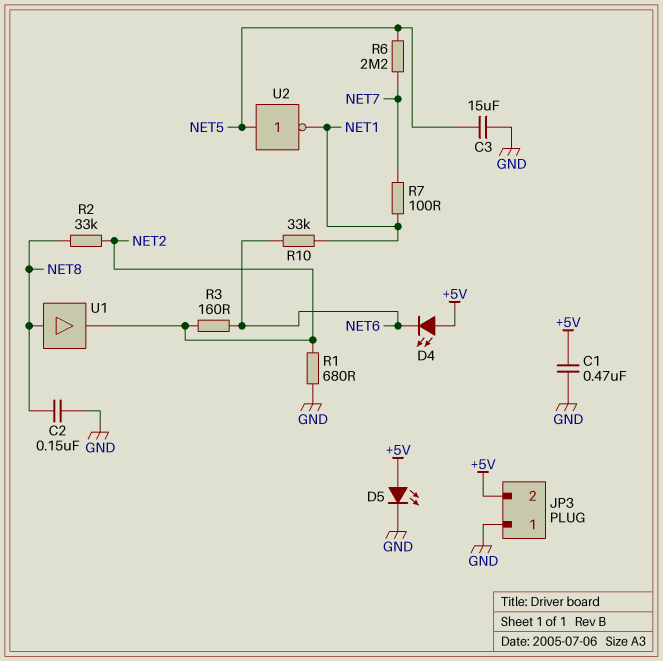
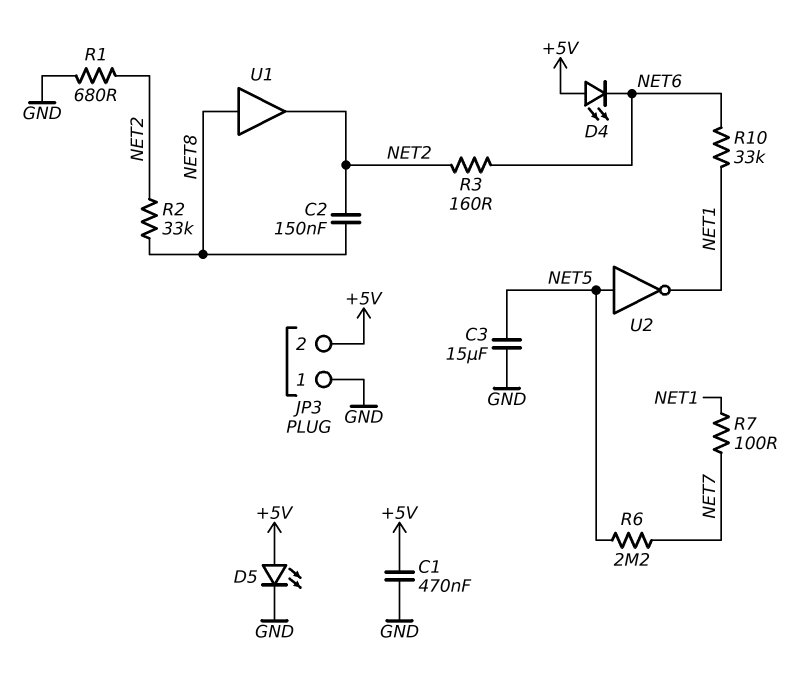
C2: 150nF (GND, NET8) -> 150nF (NET2, NET8)

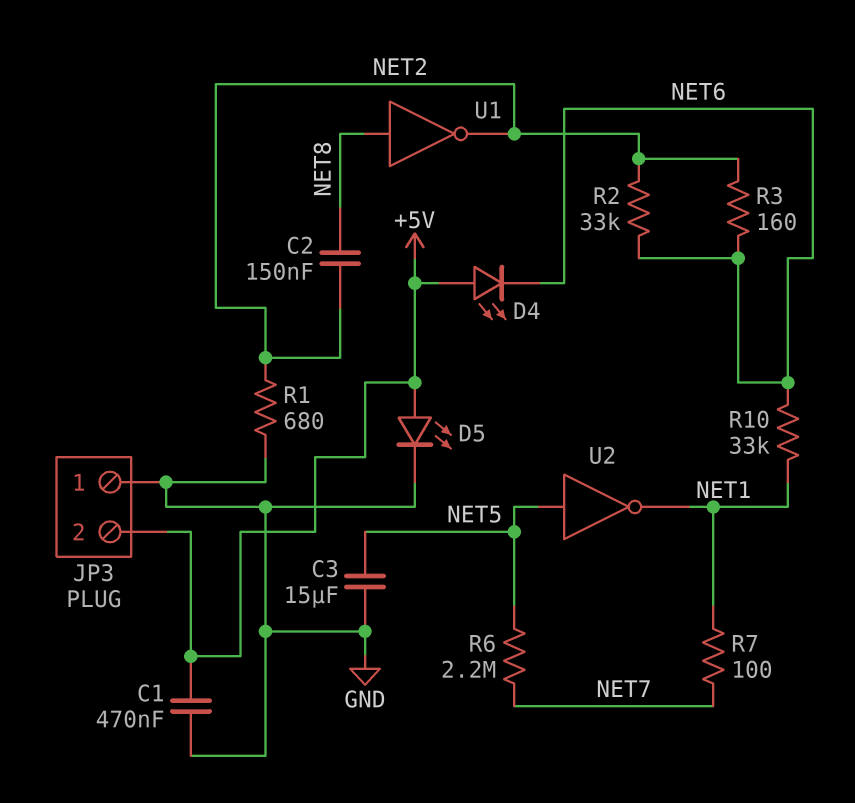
R2: 33k (NET2, NET8) -> 33k (NET2, NET6)
U1: buffer (in NET8, out NET2) -> NOT (in NET8, out NET2)

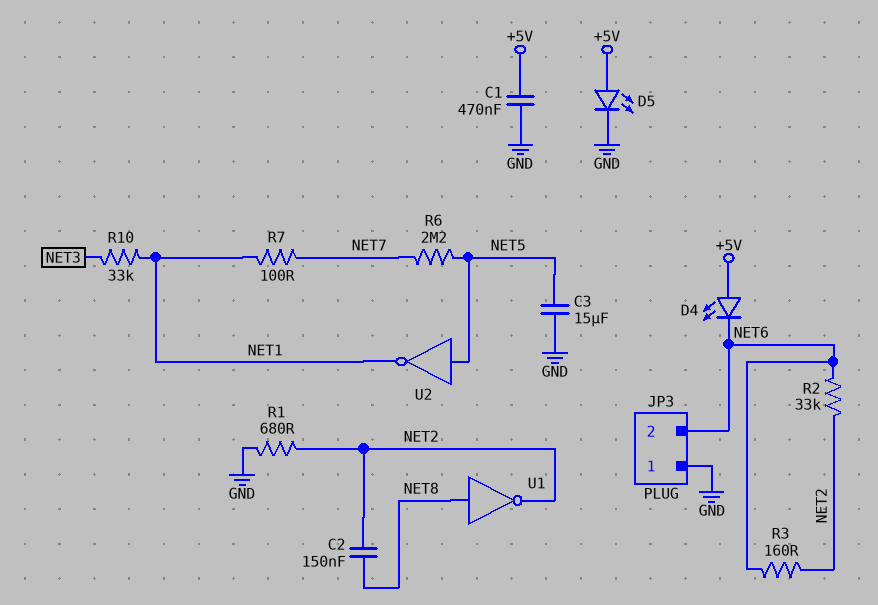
JP3 pin 2: +5V -> NET6
R10: 33k (NET1, NET6) -> 33k (NET1, NET3)

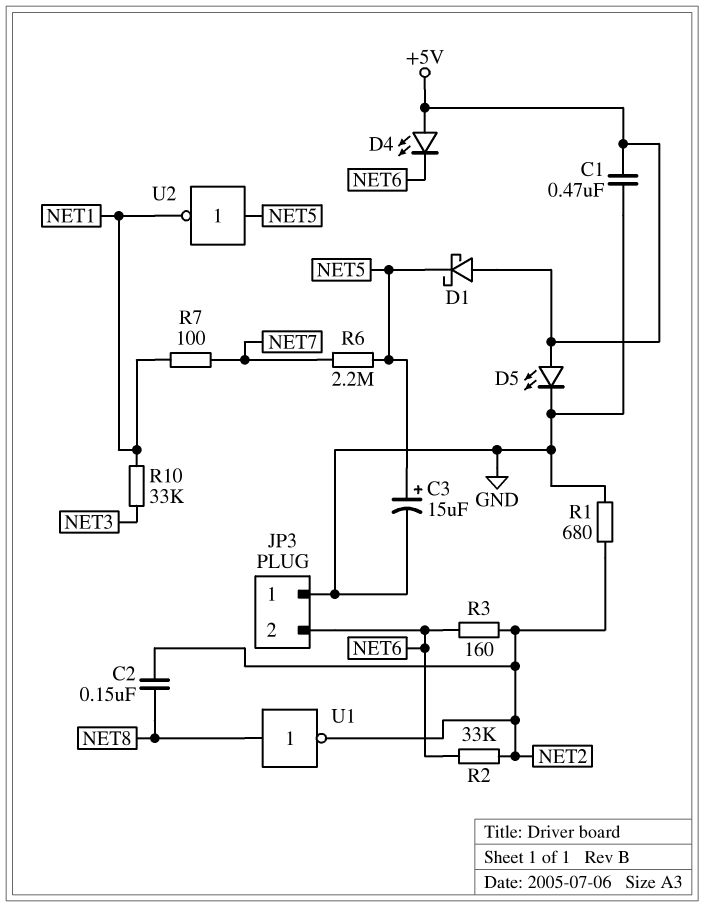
C3: 15uF (GND, NET5) -> 15uF (plus NET5, minus GND)
D1: none -> schottky (A +5V, K NET5)

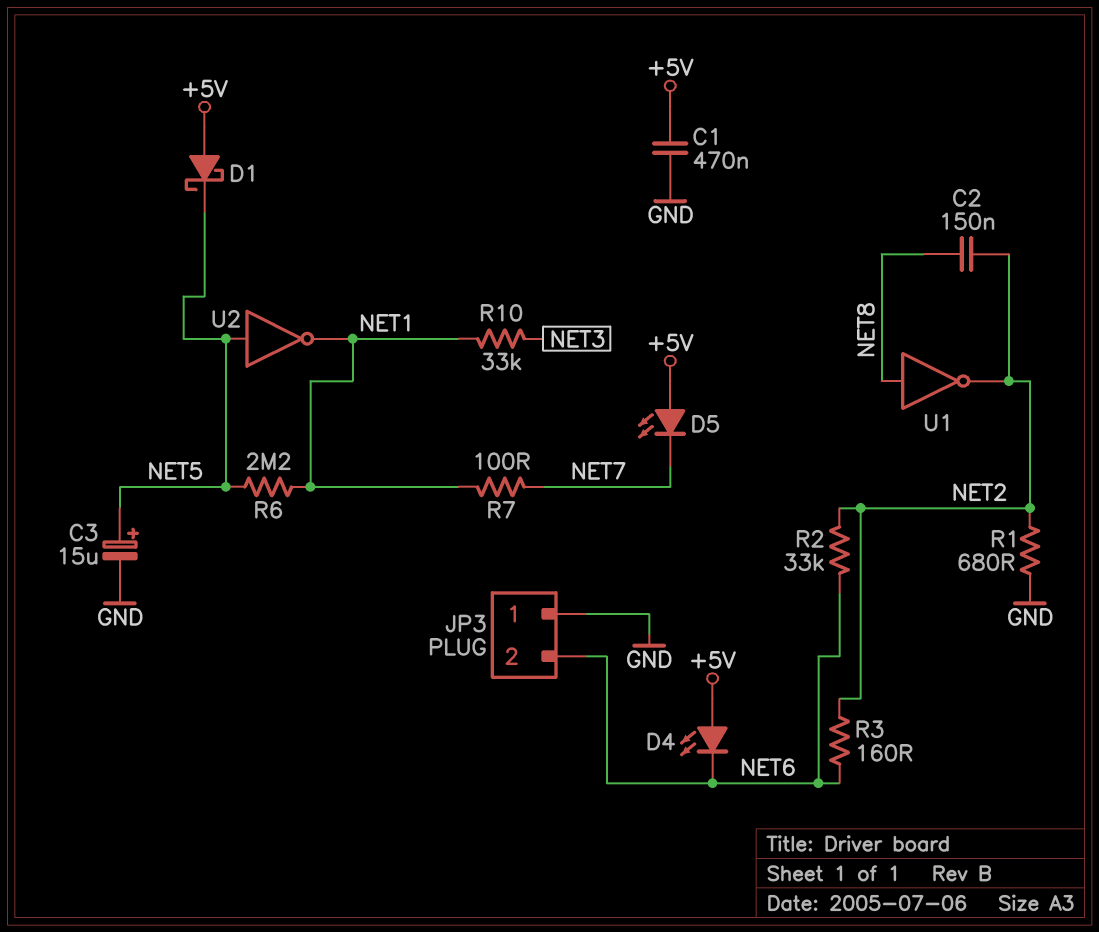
D5: LED (A +5V, K GND) -> LED (A +5V, K NET7)
R6: 2.2M (NET5, NET7) -> 2.2M (NET1, NET5)

